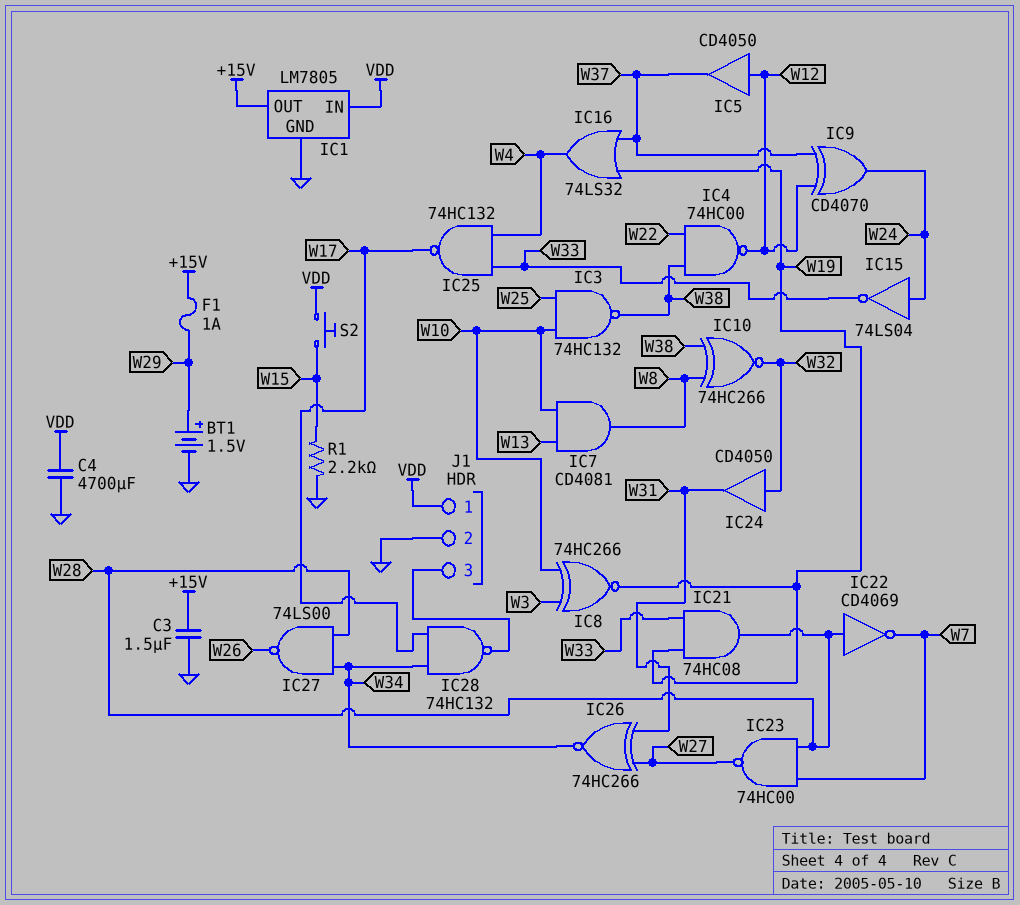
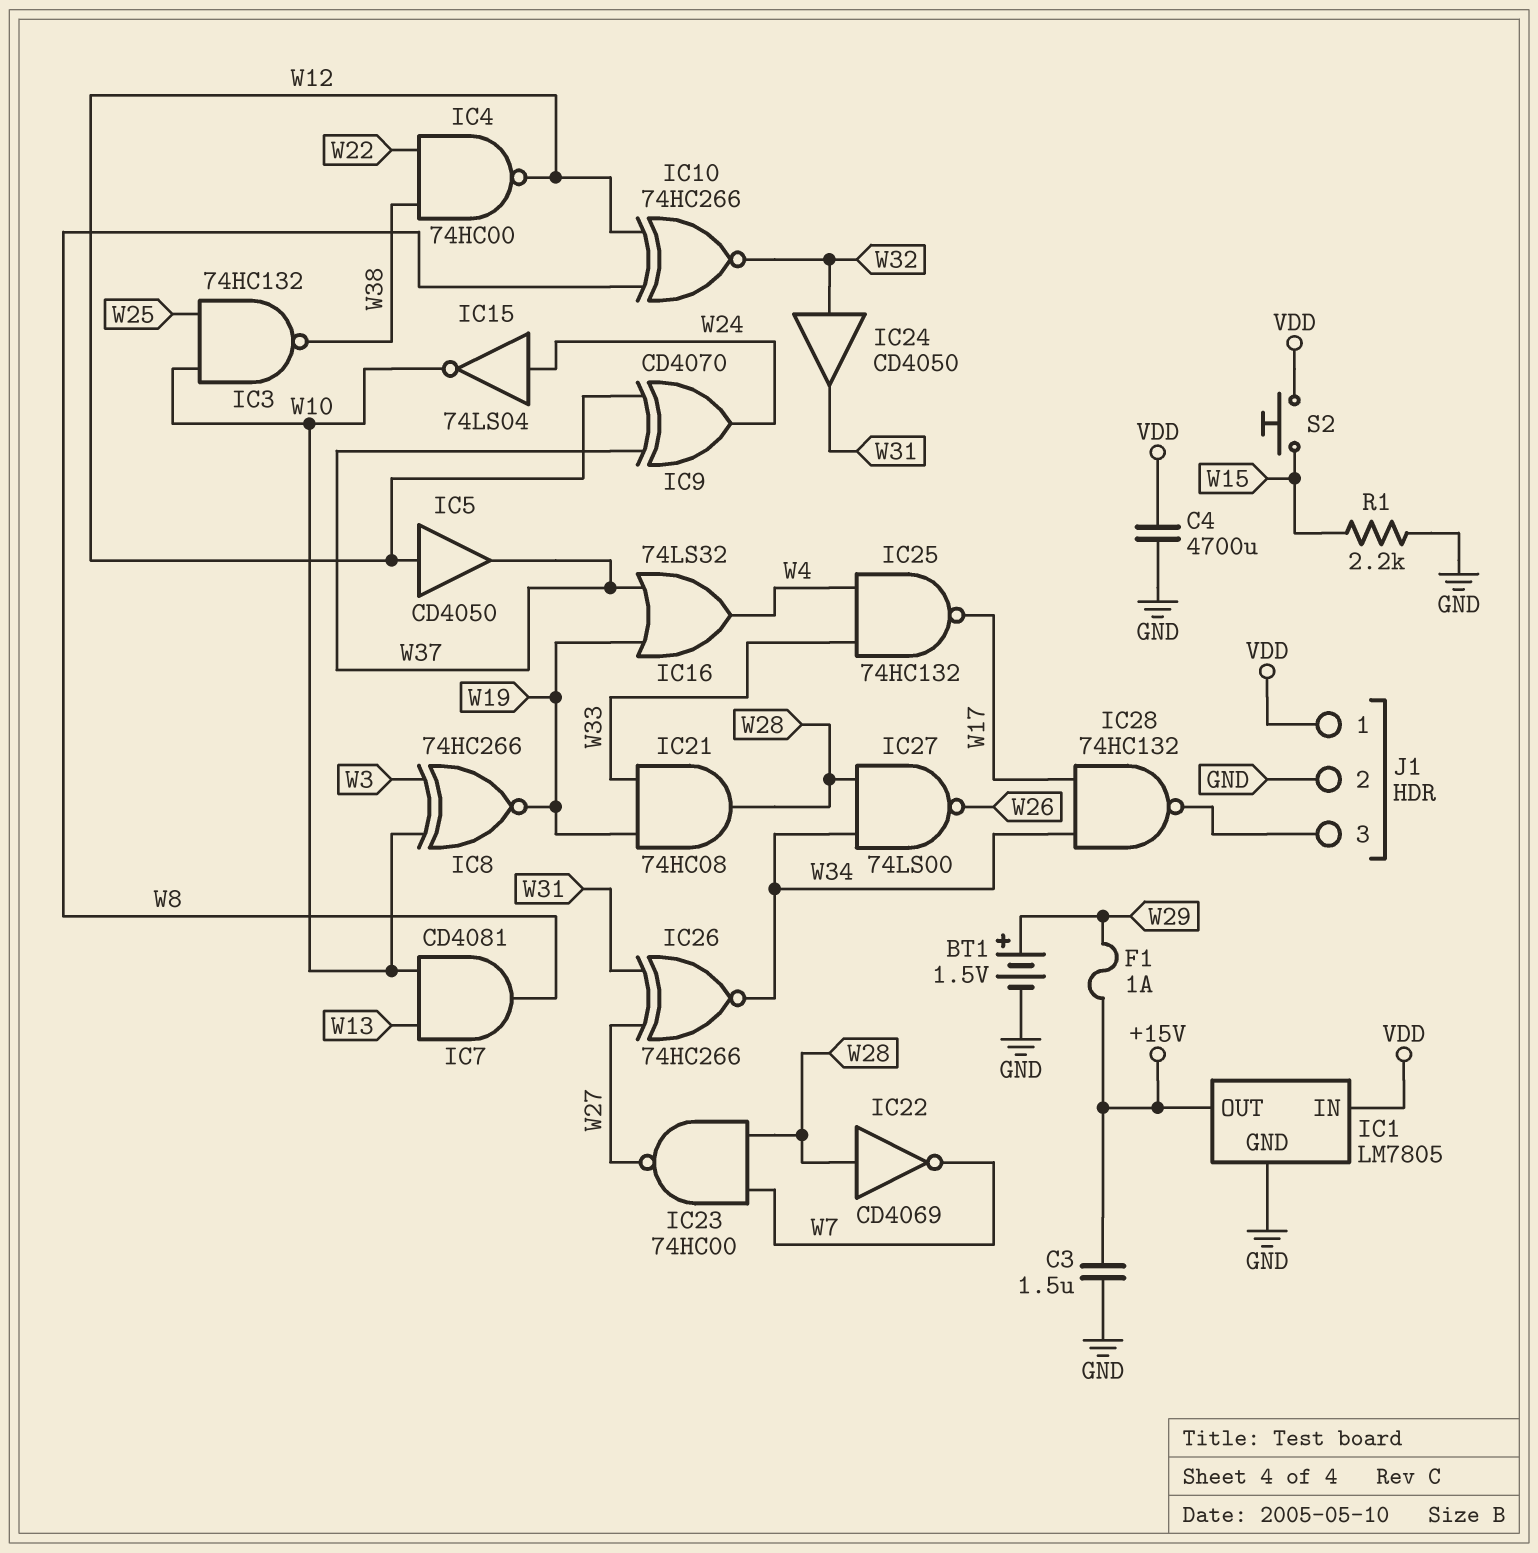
IC10: XNOR 74HC266 (in W8, in W38, out W32) -> XNOR 74HC266 (in W8, in W12, out W32)
IC15: NOT 74LS04 (in W24, out W33) -> NOT 74LS04 (in W24, out W10)

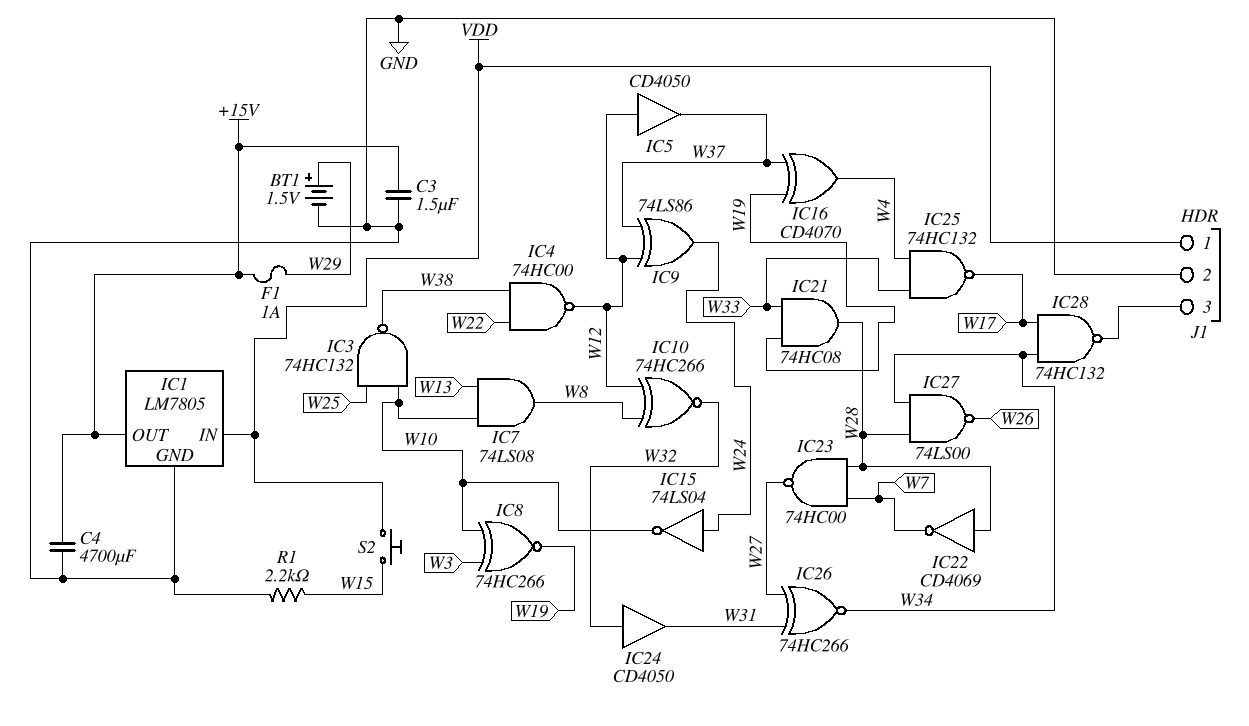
C4: 4700uF (GND, VDD) -> 4700uF (+15V, GND)
IC7: AND CD4081 (in W10, in W13, out W8) -> AND 74LS08 (in W10, in W13, out W8)
IC9: XOR CD4070 (in W12, in W37, out W24) -> XOR 74LS86 (in W12, in W37, out W24)
IC16: OR 74LS32 (in W19, in W37, out W4) -> XOR CD4070 (in W19, in W37, out W4)

